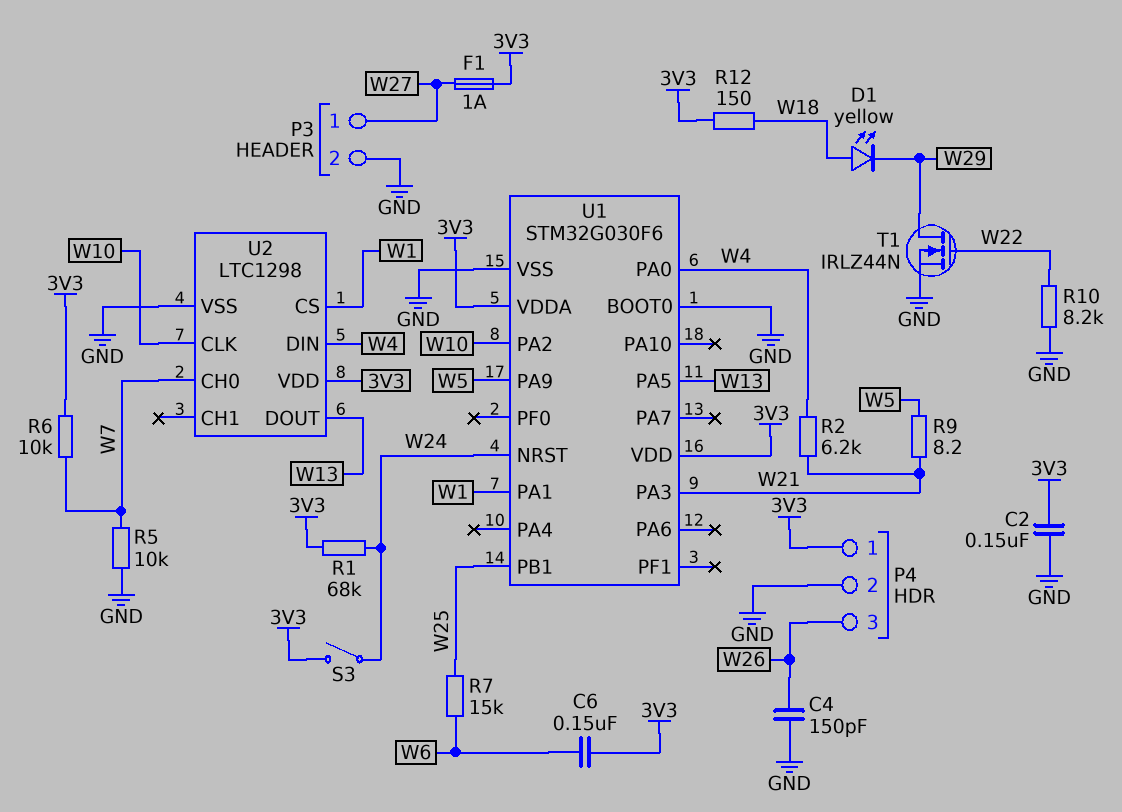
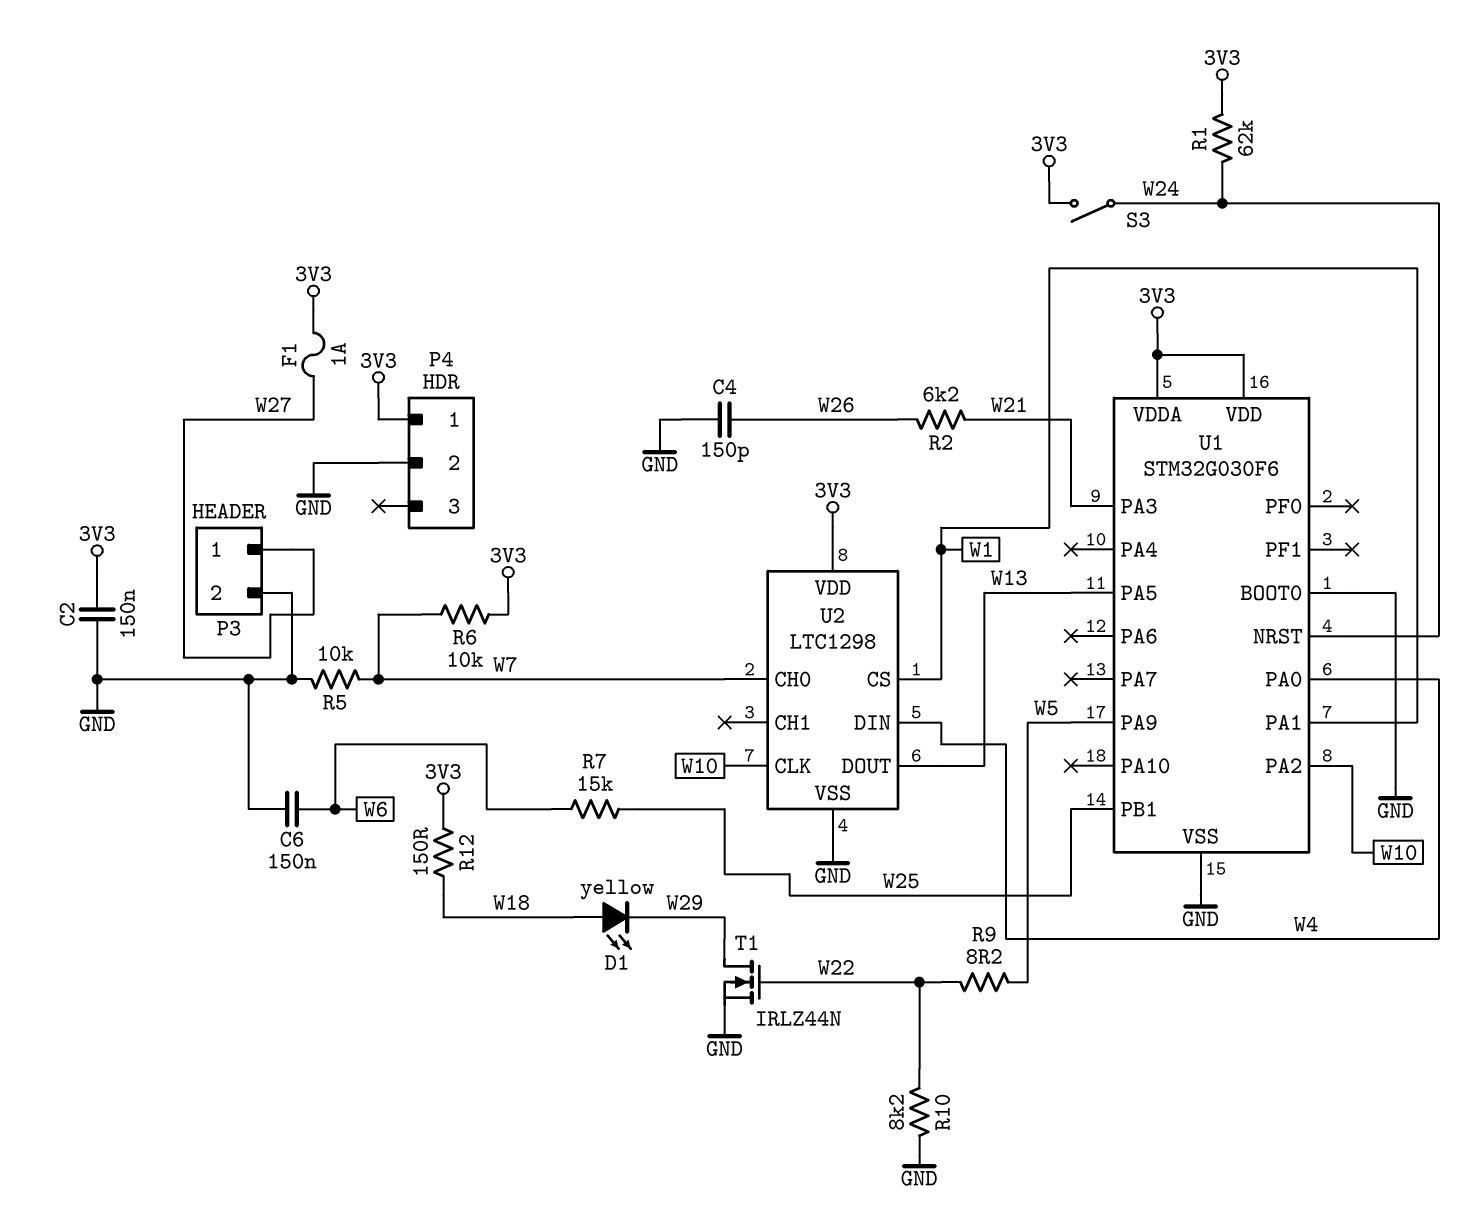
C6: 150nF (3V3, W6) -> 150nF (GND, W6)
P4 pin 3: W26 -> none
R1: 68k (3V3, W24) -> 62k (3V3, W24)
R2: 6.2k (W4, W21) -> 6.2k (W21, W26)
R9: 8.2 (W5, W21) -> 8.2 (W5, W22)

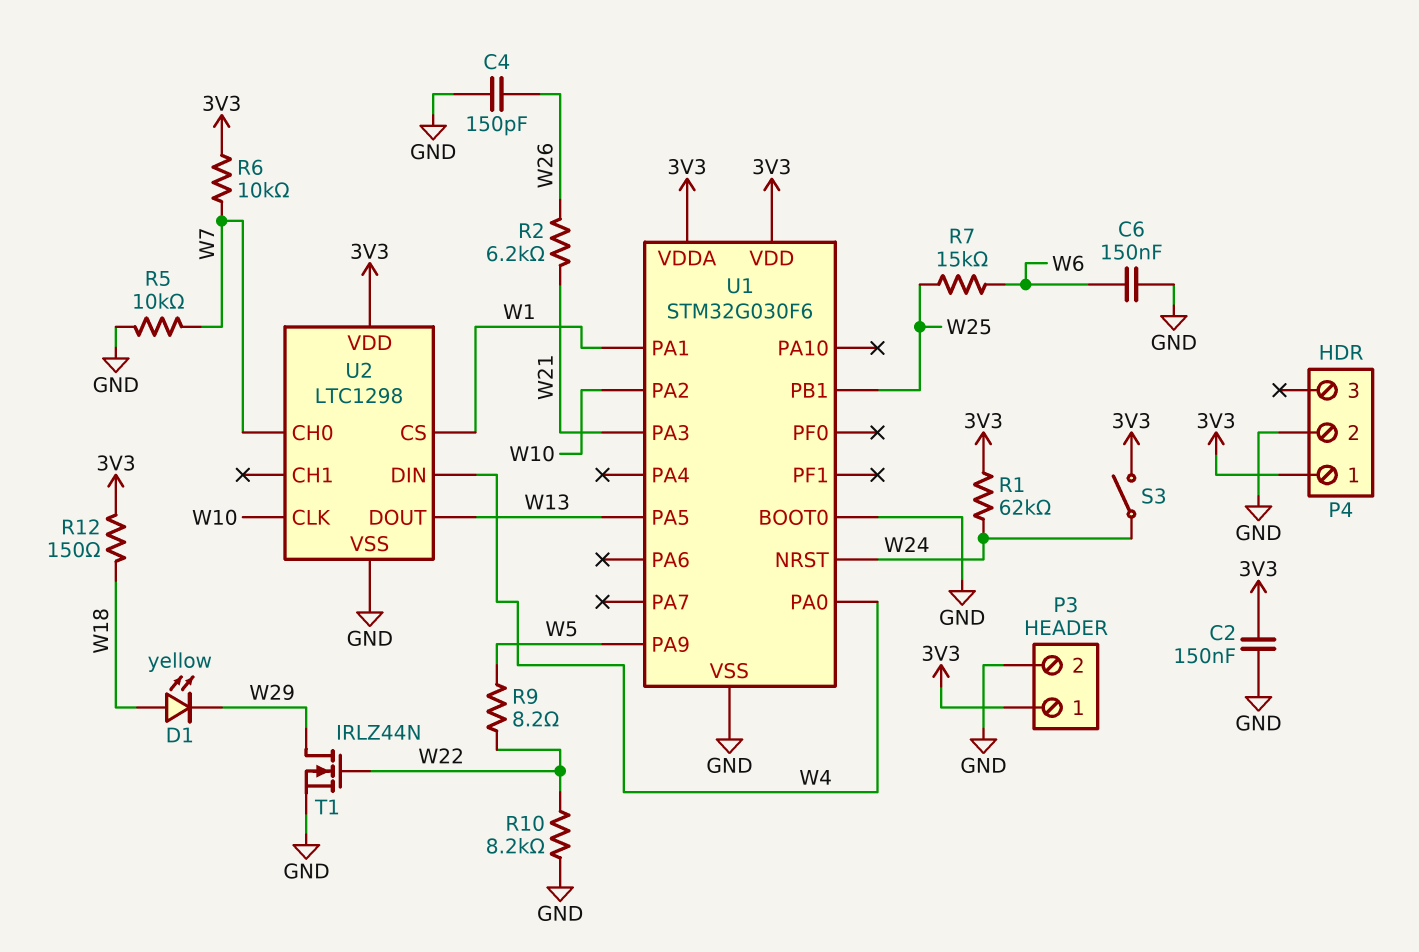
F1: 1A (3V3, W27) -> none
P3 pin 1: W27 -> 3V3

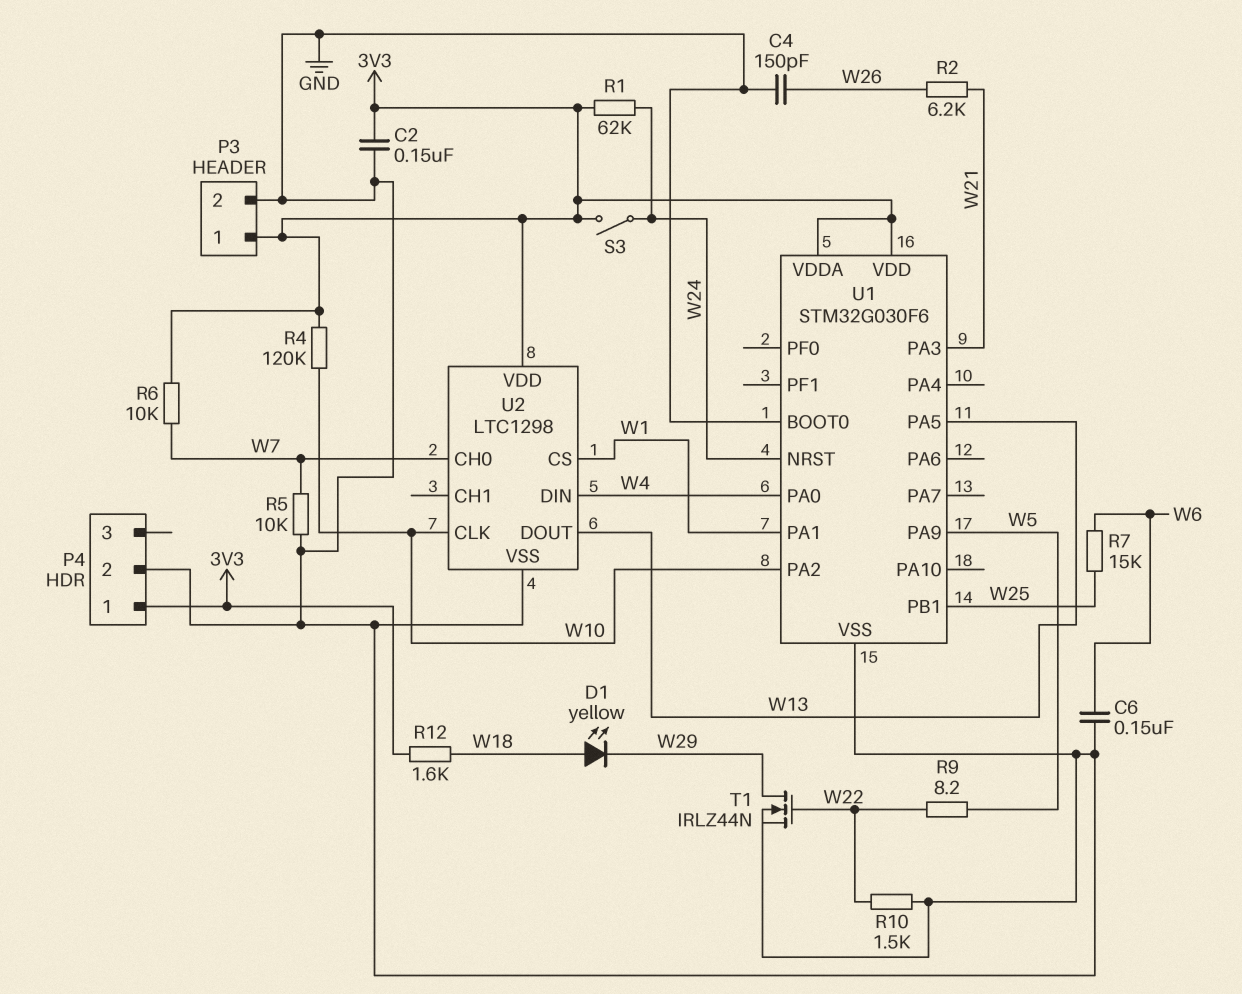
R4: none -> 120k (3V3, W10)
R10: 8.2k (GND, W22) -> 1.5k (GND, W22)
R12: 150 (3V3, W18) -> 1.6k (3V3, W18)

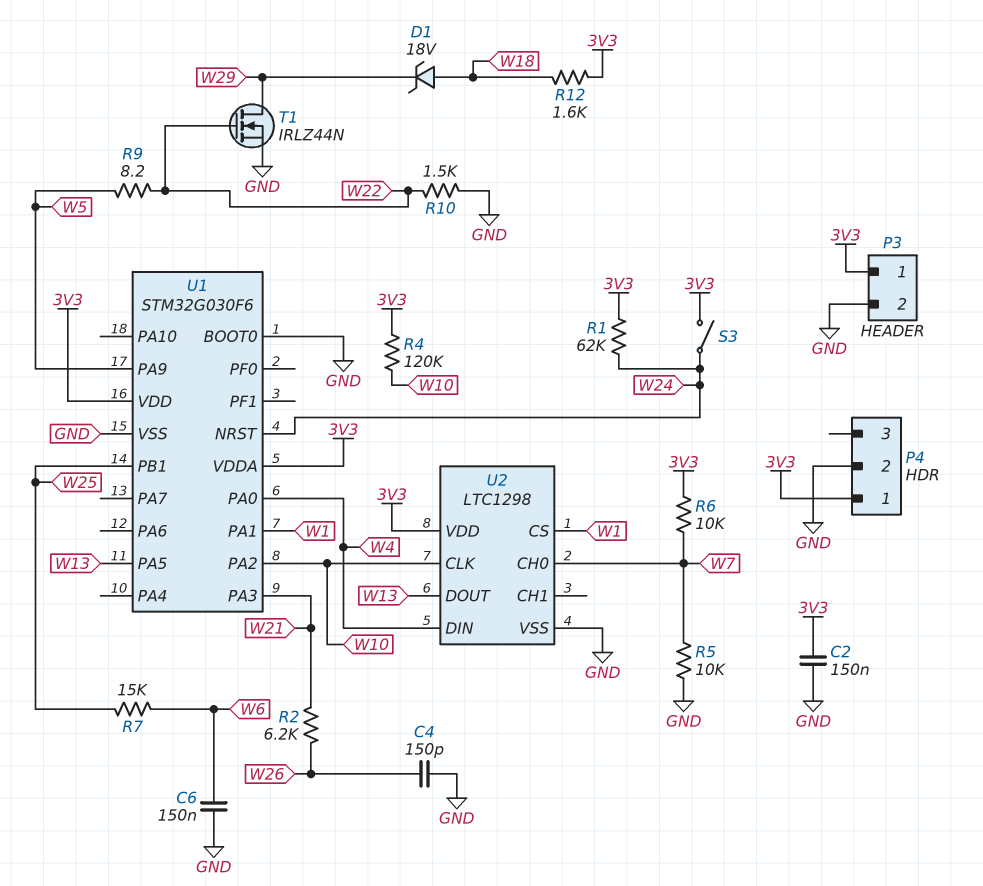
D1: LED yellow (A W18, K W29) -> zener 18V (A W18, K W29)

